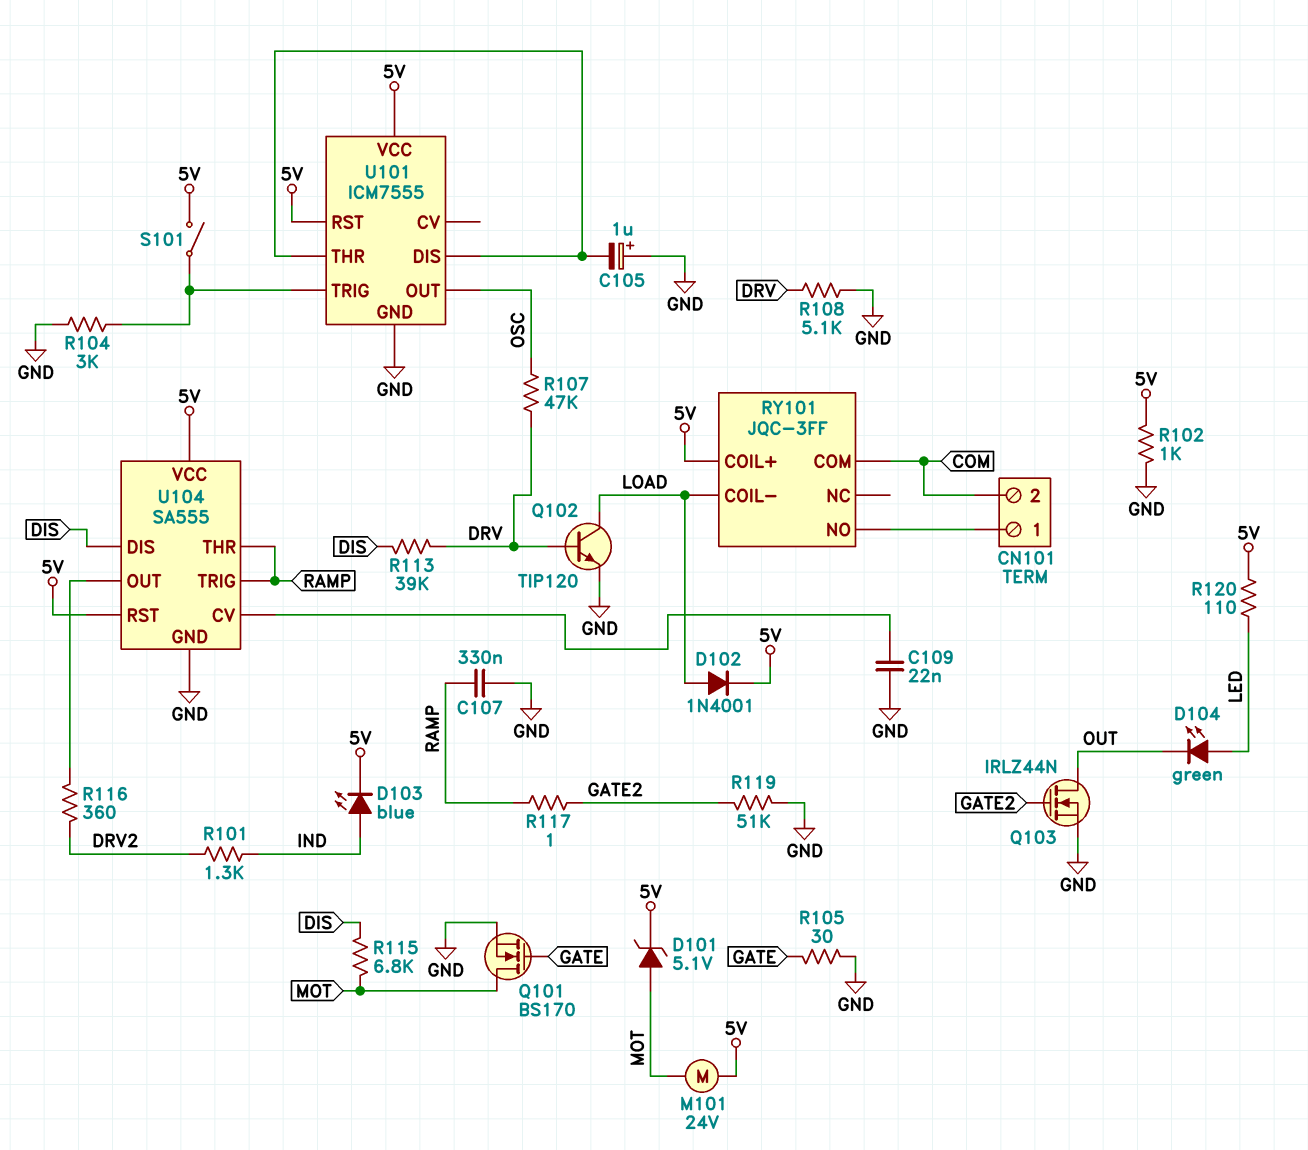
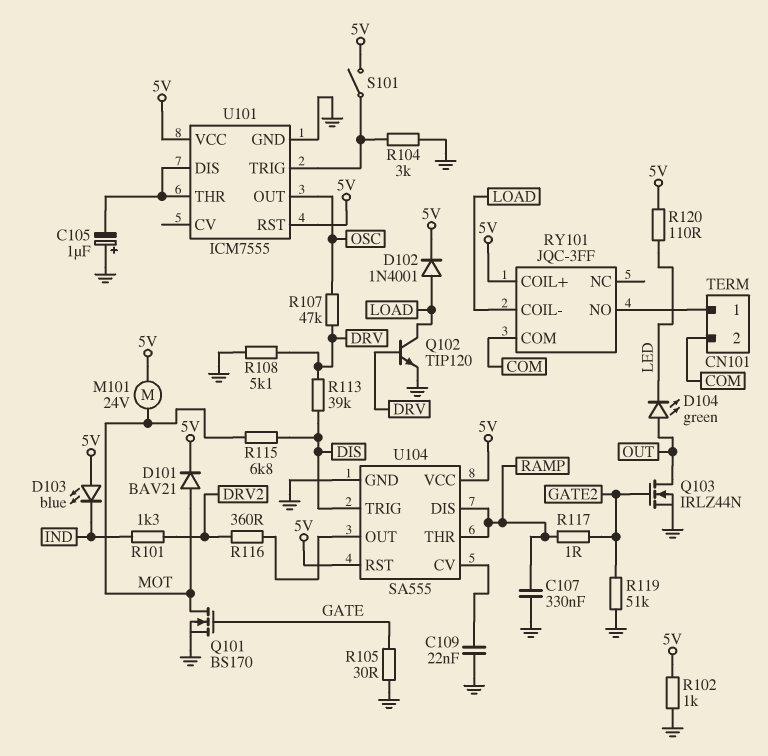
D101: zener 5.1V (A MOT, K 5V) -> diode BAV21 (A MOT, K 5V)
D103: LED blue (A IND, K 5V) -> LED blue (A 5V, K IND)
D104: LED green (A LED, K OUT) -> LED green (A OUT, K LED)
U104 pin DIS: DIS -> RAMP
U104 pin TRIG: RAMP -> DIS

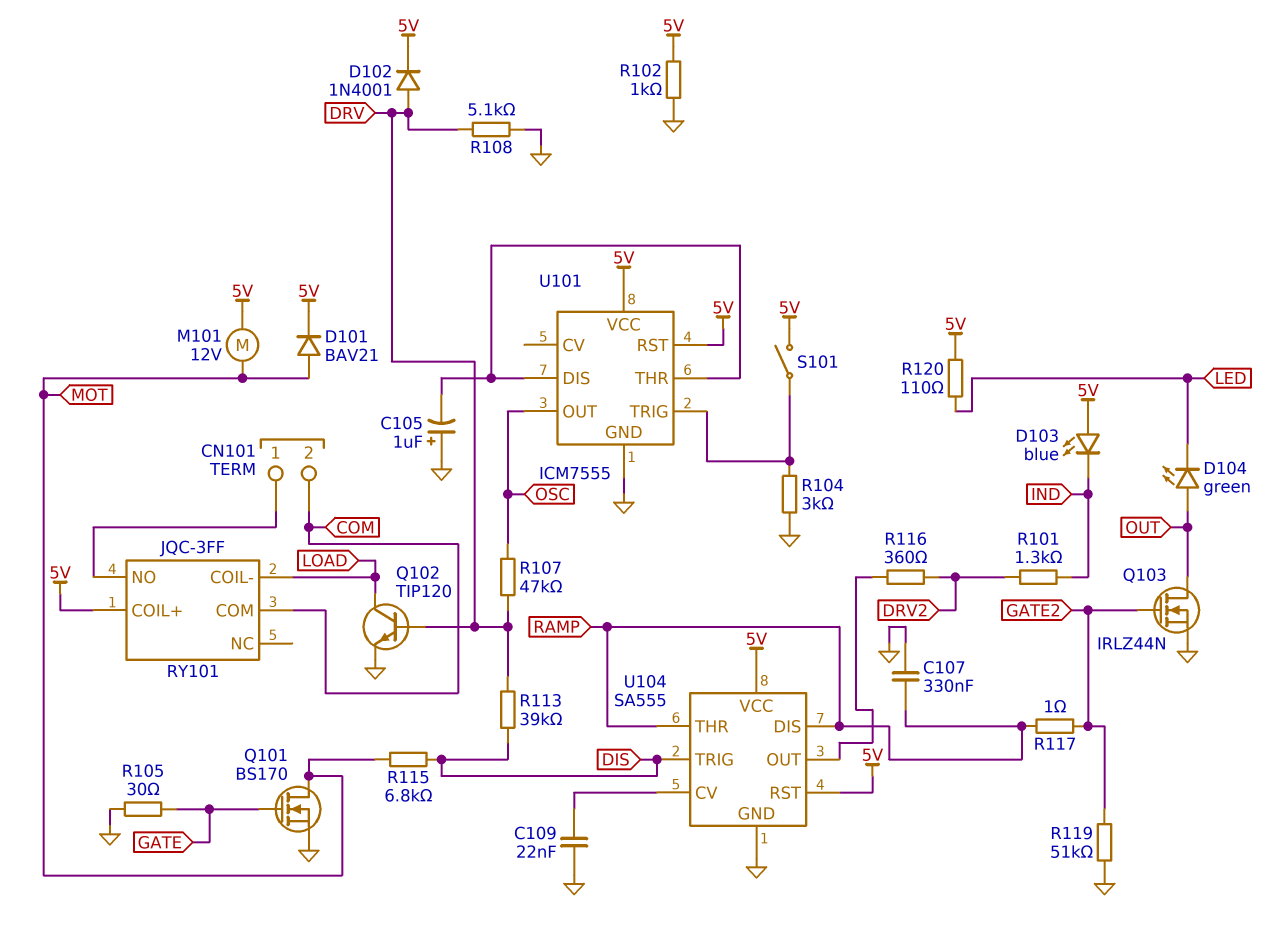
D102: diode 1N4001 (A LOAD, K 5V) -> diode 1N4001 (A DRV, K 5V)
M101: motor 24V (5V, MOT) -> motor 12V (5V, MOT)

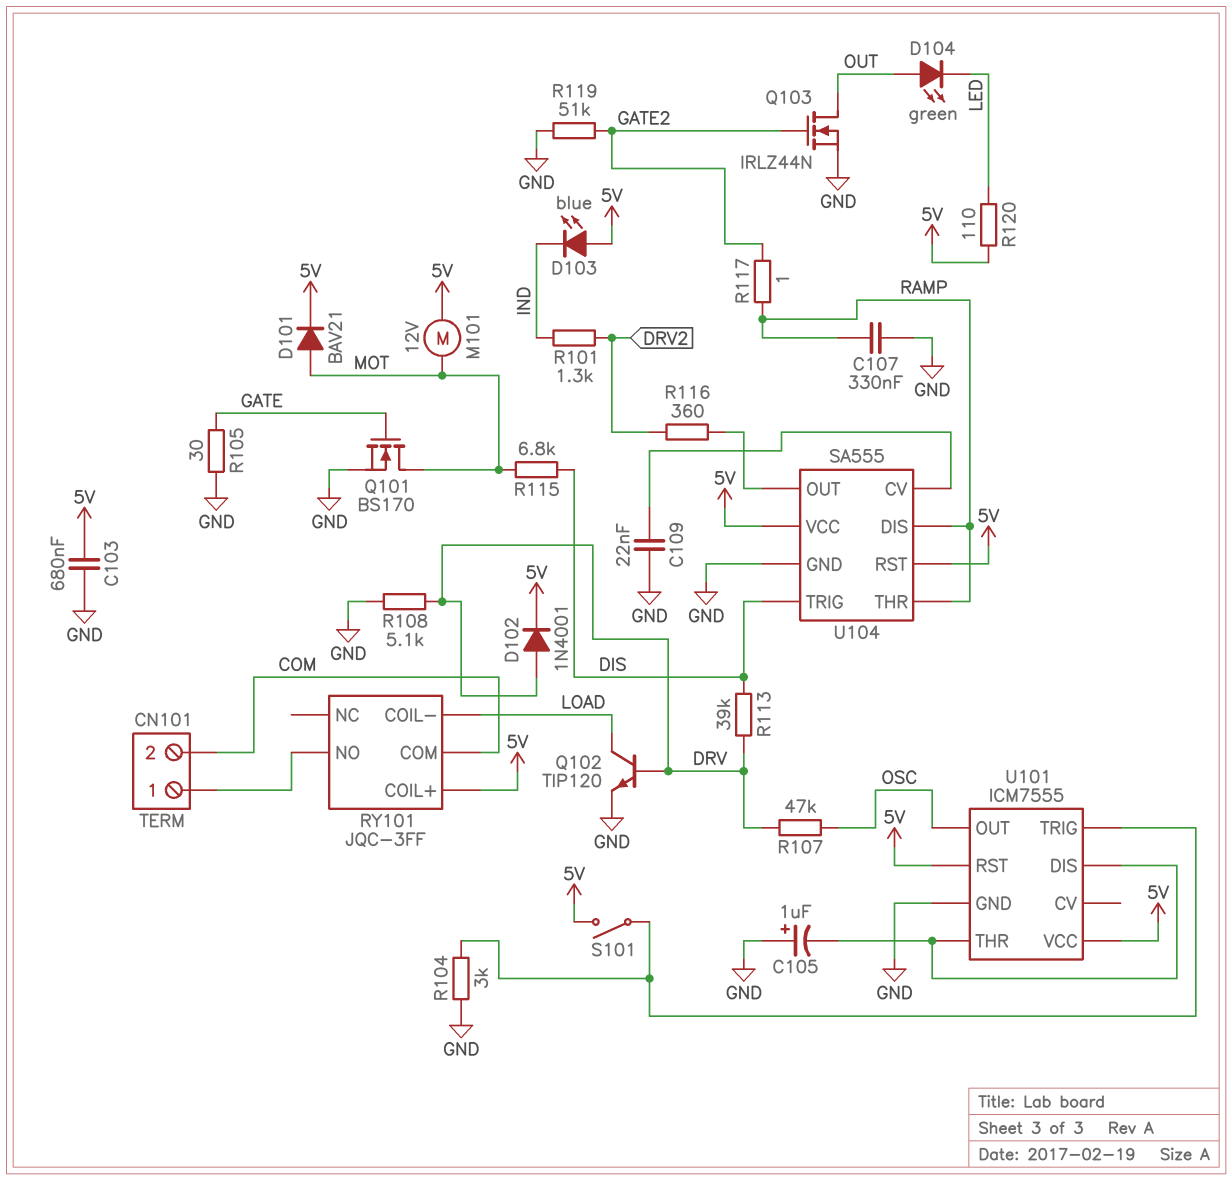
C103: none -> 680nF (5V, GND)
R102: 1k (5V, GND) -> none

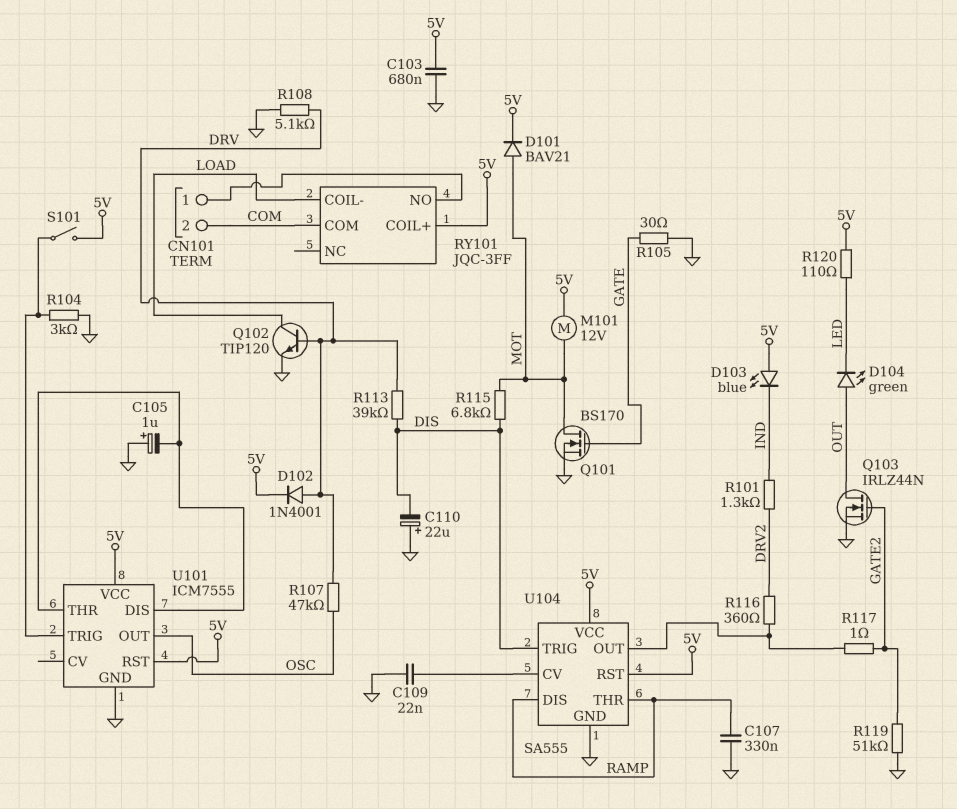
C110: none -> 22uF (plus GND, minus DIS)
R117: 1 (GATE2, RAMP) -> 1 (GATE2, U104/OUT)

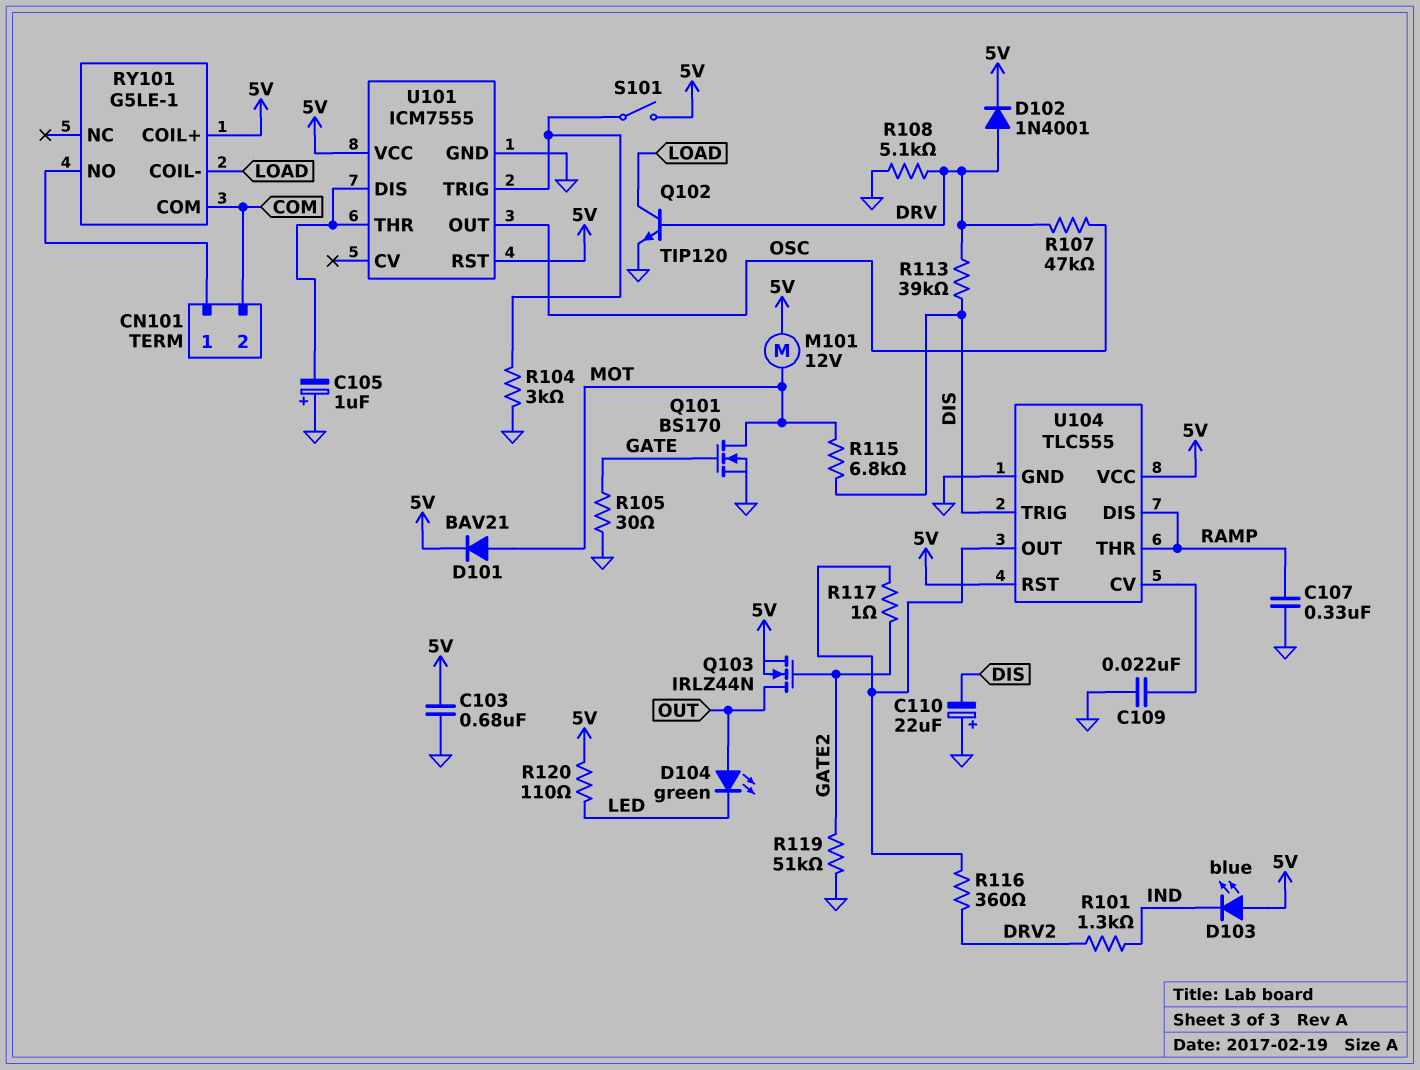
Q103: NMOS IRLZ44N (G GATE2, D OUT, S GND) -> NMOS IRLZ44N (G GATE2, D OUT, S 5V)
RY101: JQC-3FF -> G5LE-1
U104: SA555 -> TLC555

